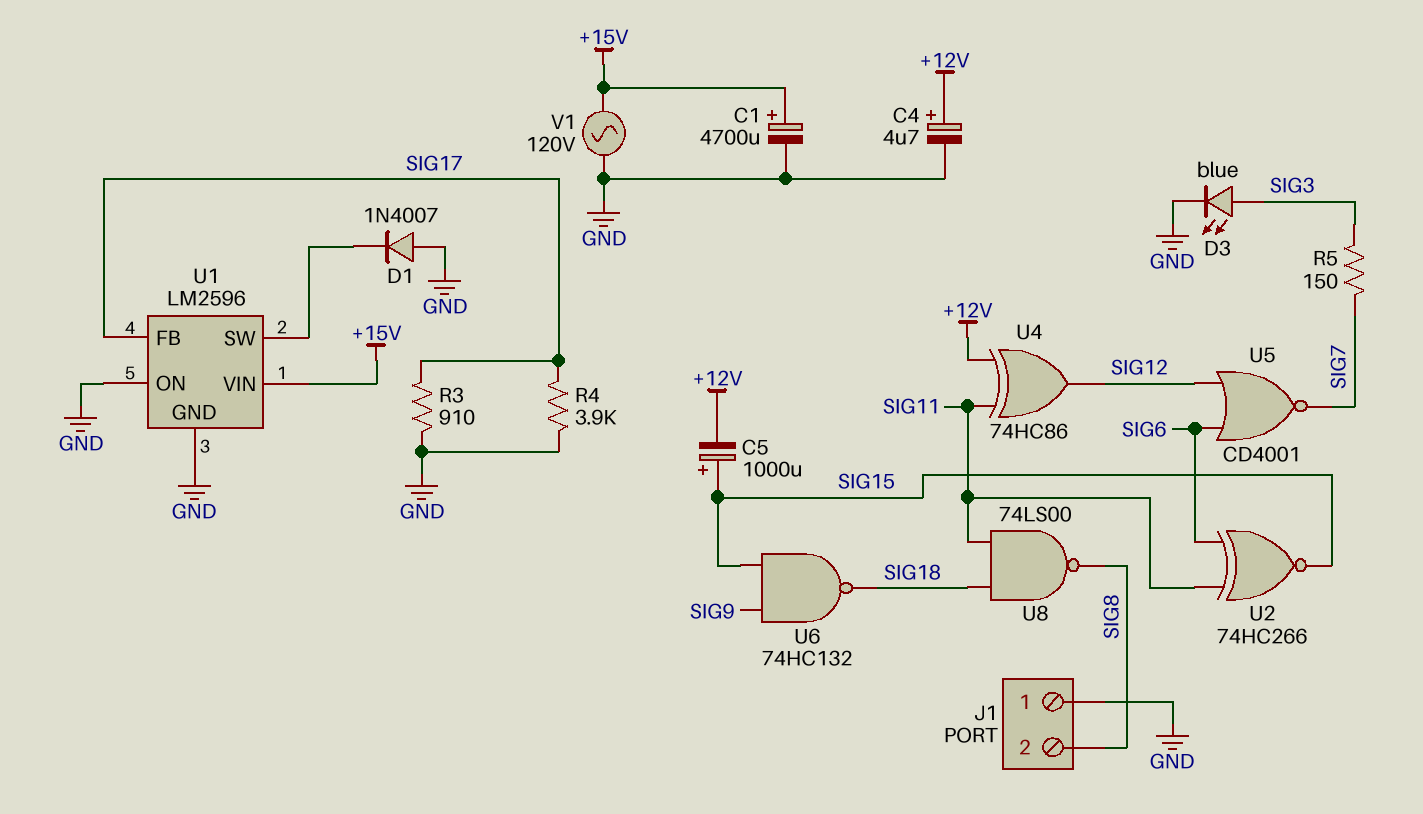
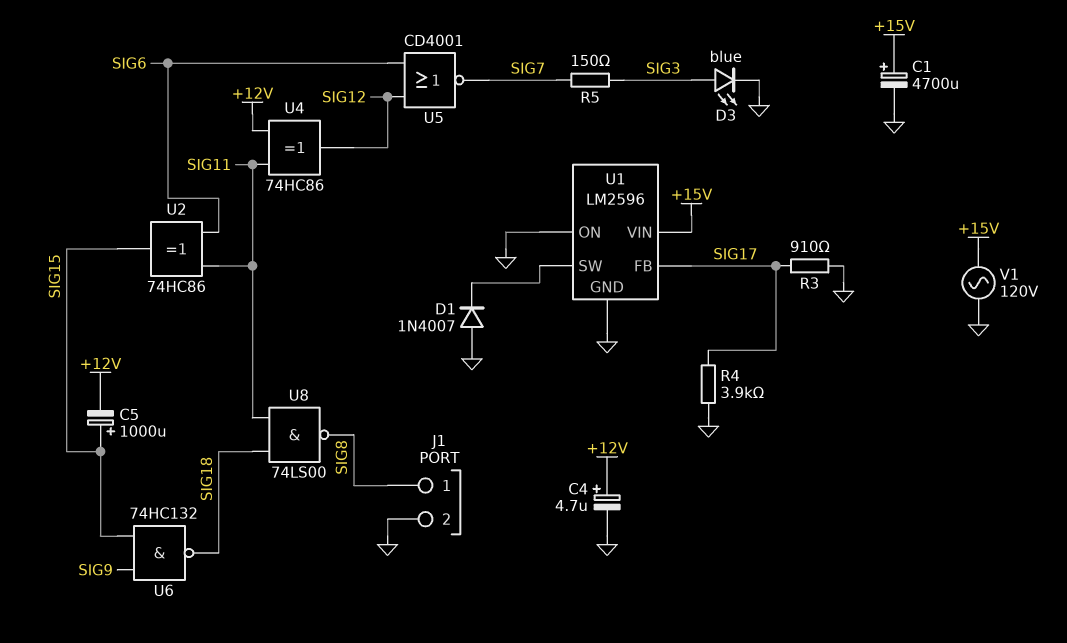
J1 pin 1: GND -> SIG8
J1 pin 2: SIG8 -> GND
U2: XNOR 74HC266 (in SIG6, in SIG11, out SIG15) -> XOR 74HC86 (in SIG6, in SIG11, out SIG15)

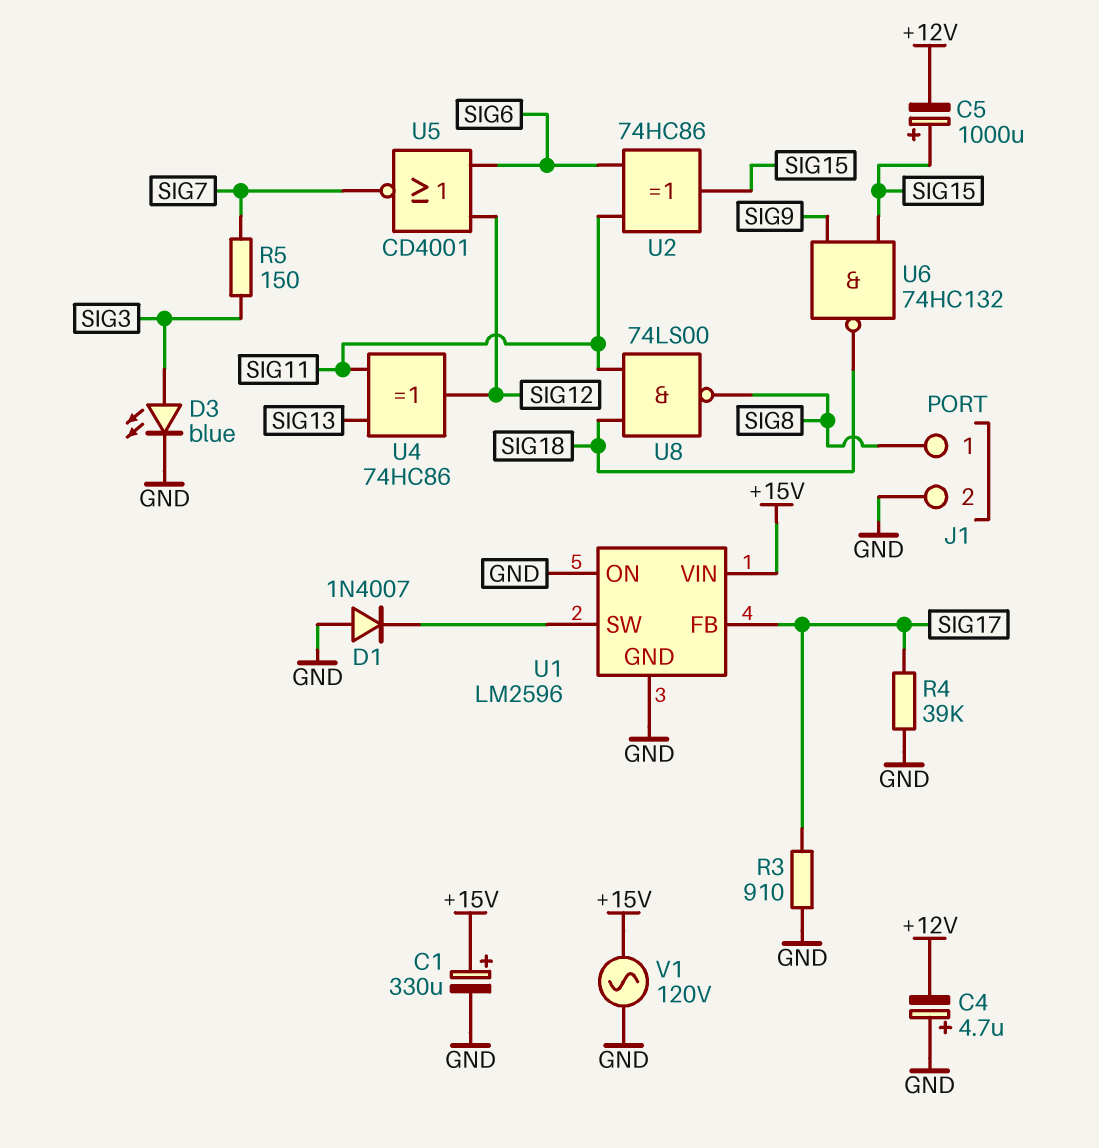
C1: 4700uF (plus +15V, minus GND) -> 330uF (plus +15V, minus GND)
C4: 4.7uF (plus +12V, minus GND) -> 4.7uF (plus GND, minus +12V)
R4: 3.9k (GND, SIG17) -> 39k (GND, SIG17)
U4: XOR 74HC86 (in +12V, in SIG11, out SIG12) -> XOR 74HC86 (in SIG11, in SIG13, out SIG12)

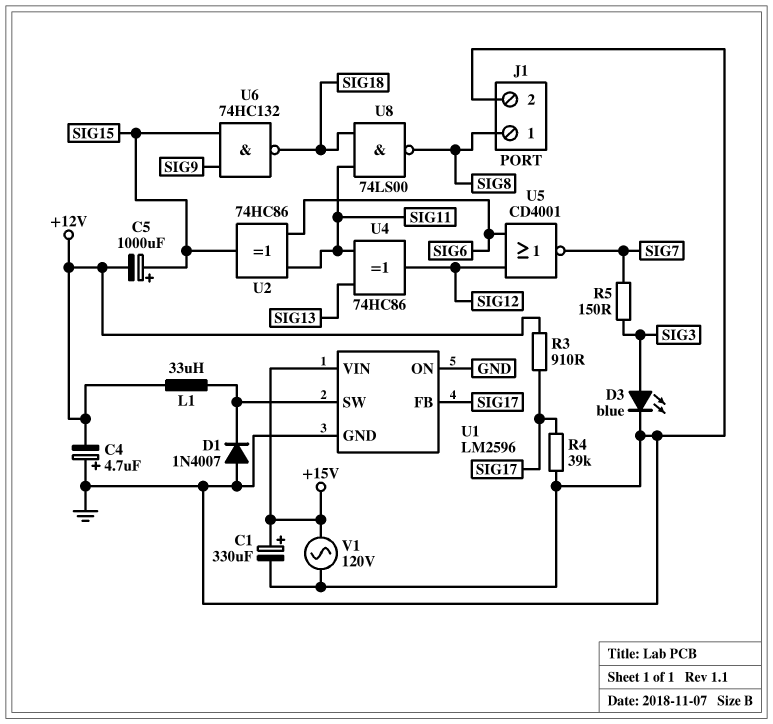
L1: none -> 33uH (+12V, U1/SW)
R3: 910 (GND, SIG17) -> 910 (+12V, SIG17)

